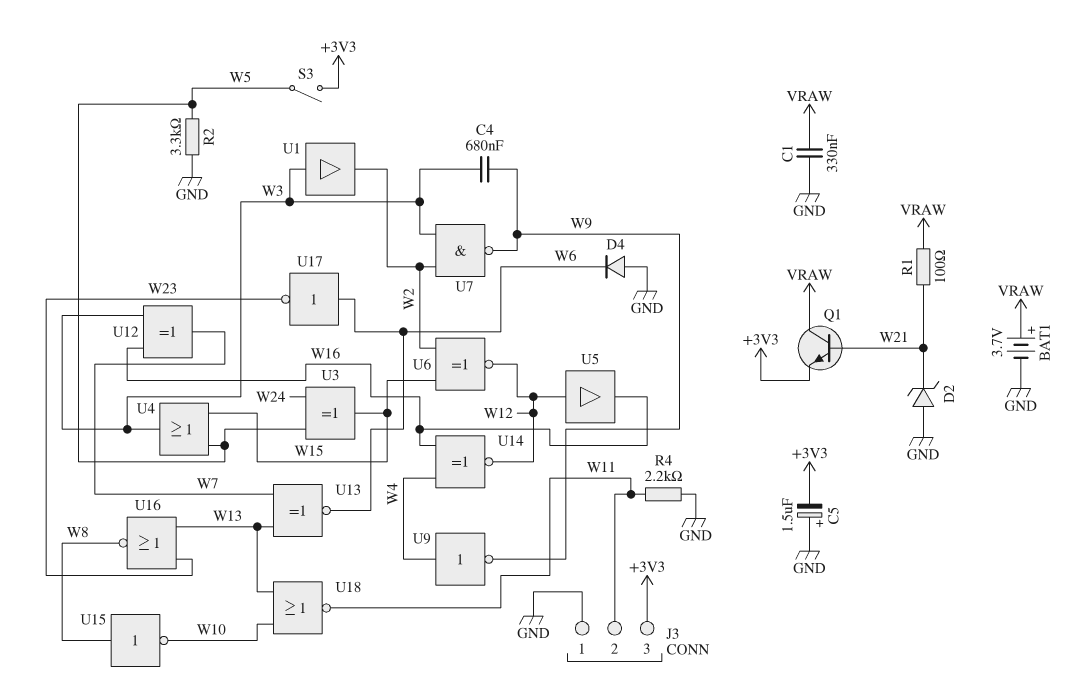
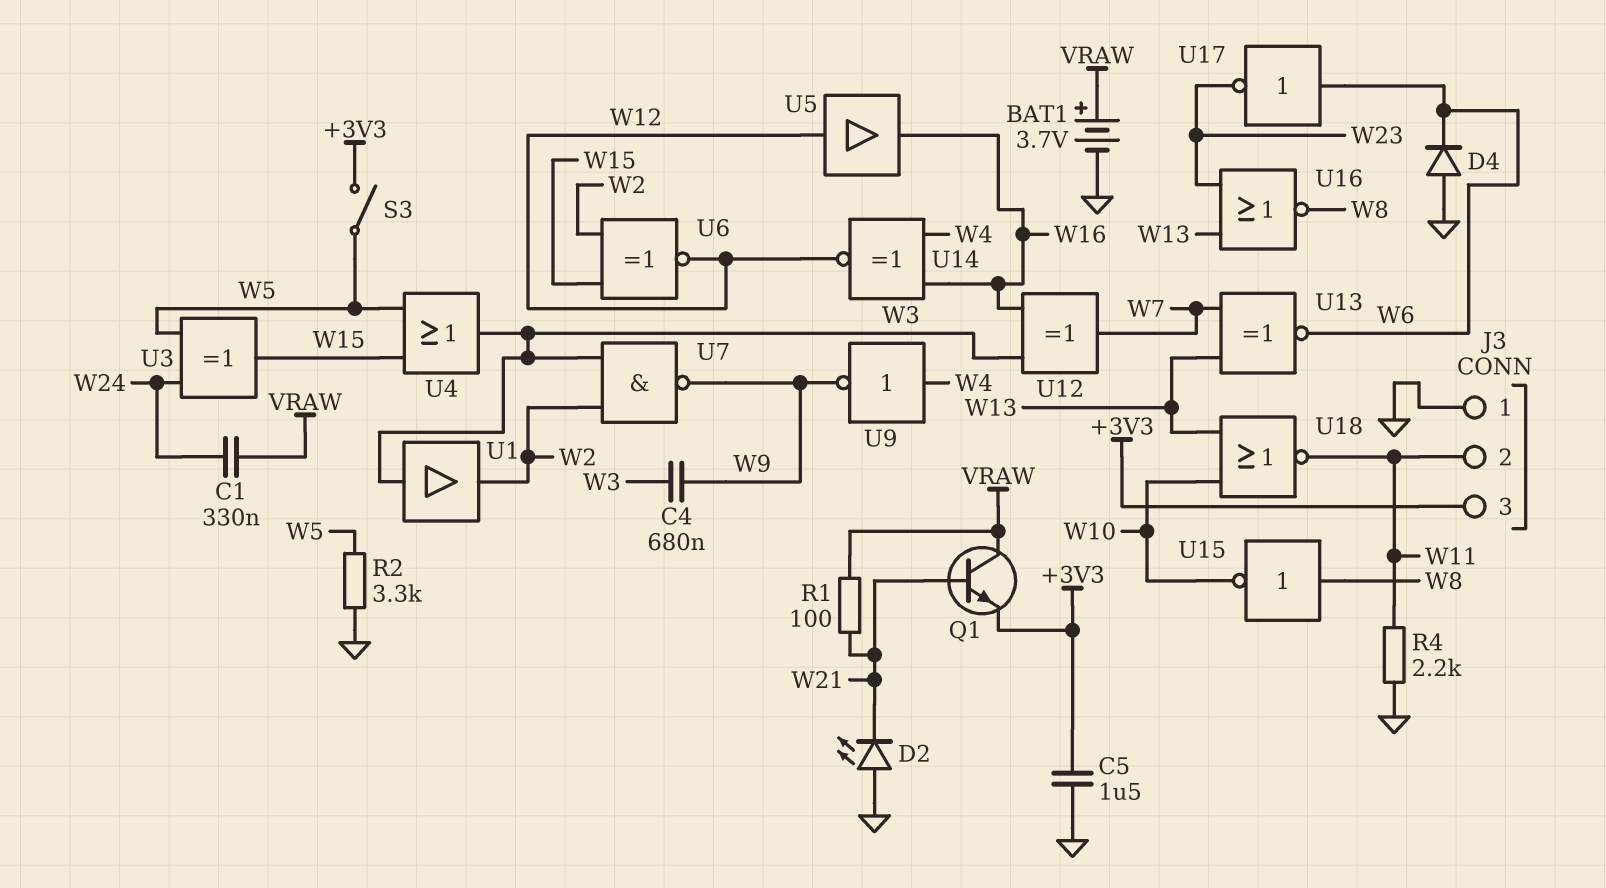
C1: 330nF (GND, VRAW) -> 330nF (VRAW, W24)
C5: 1.5uF (plus GND, minus +3V3) -> 1.5uF (+3V3, GND)
D2: zener (A GND, K W21) -> LED (A GND, K W21)

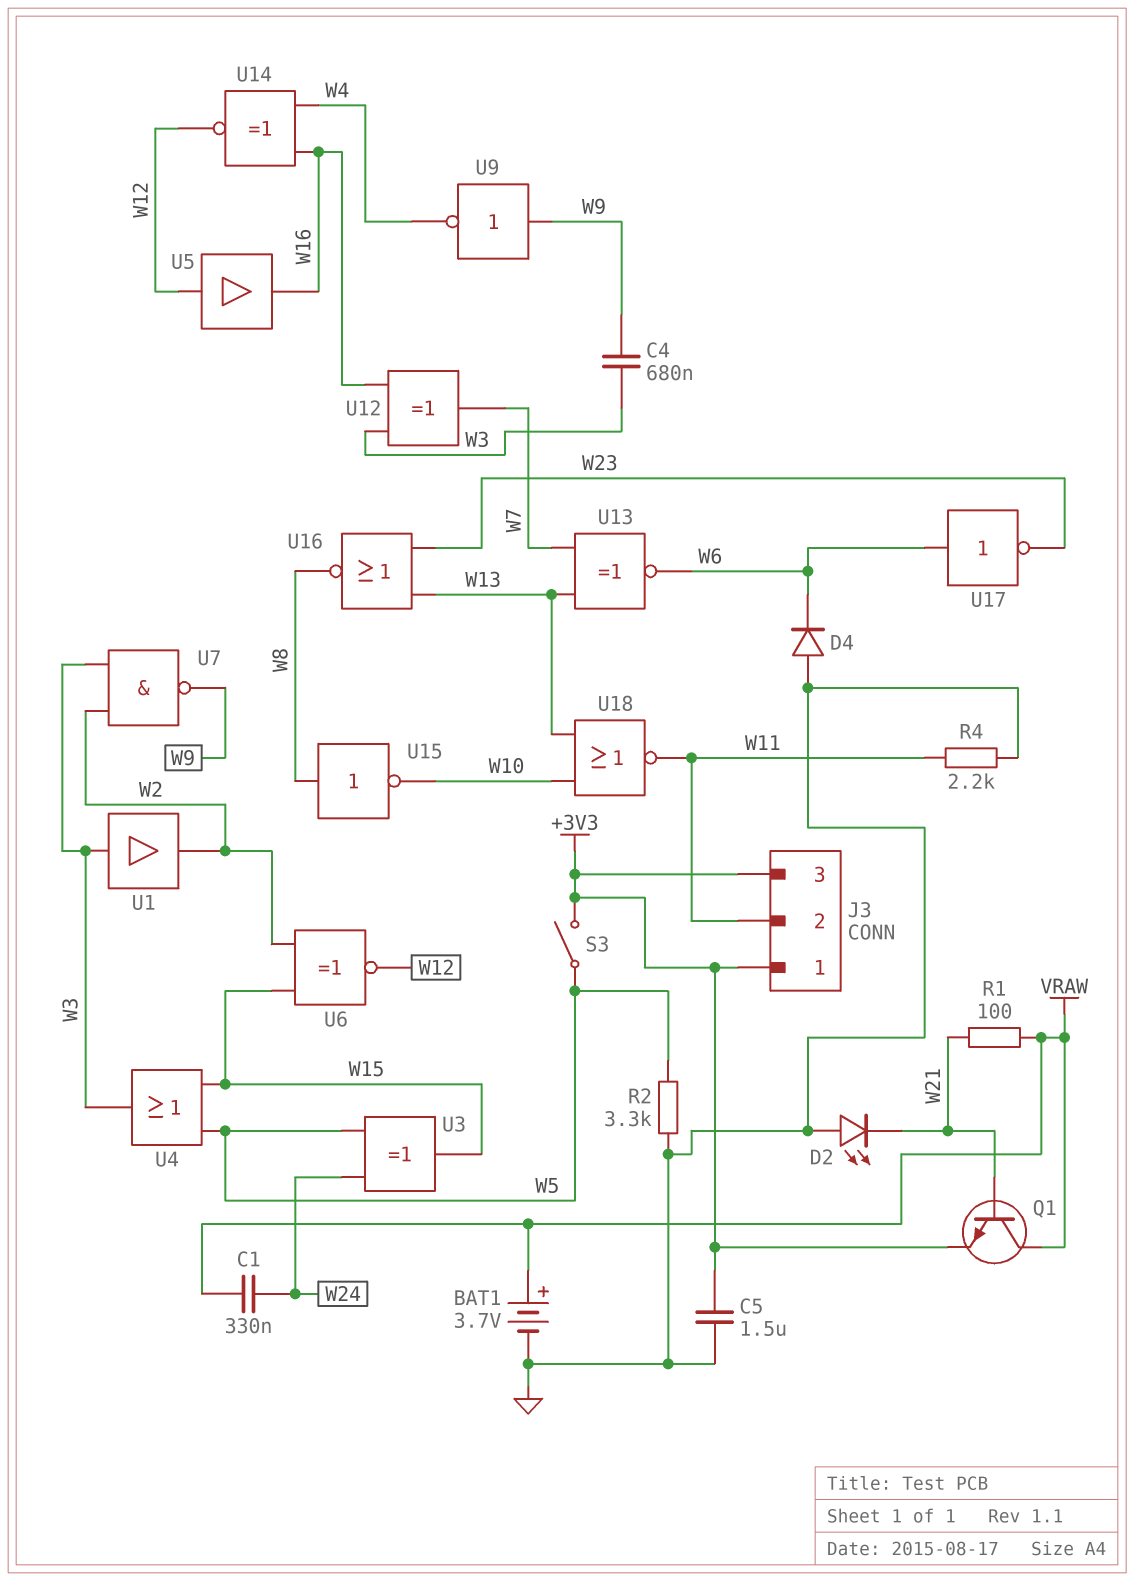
J3 pin 1: GND -> +3V3
U9: NOT (in W4, out W9) -> NOT (in W9, out W4)

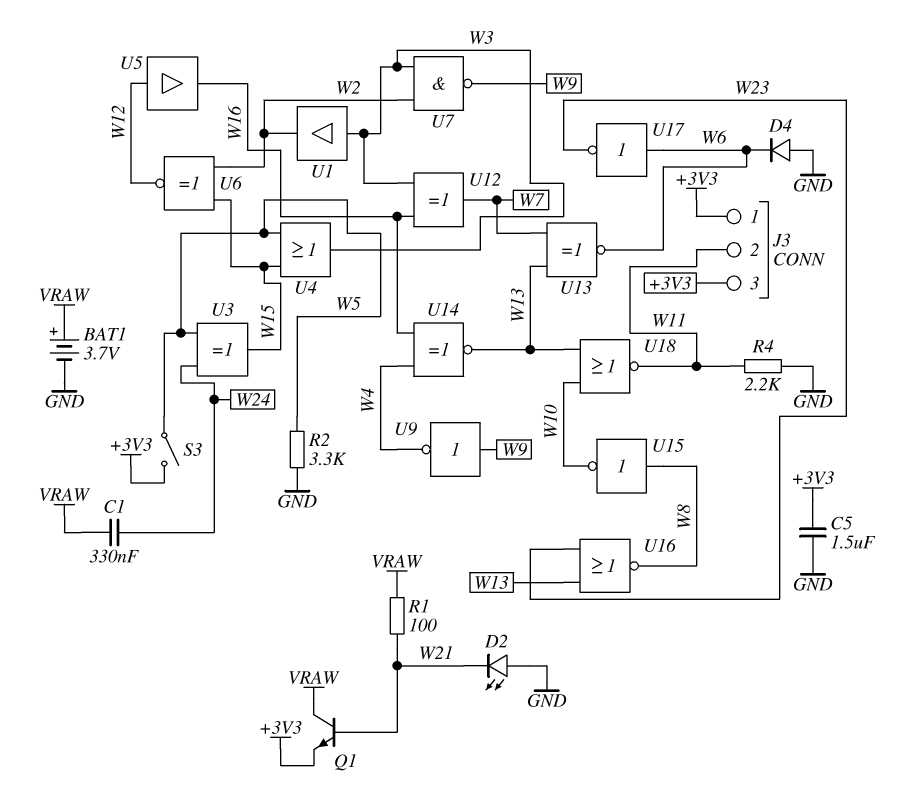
C4: 680nF (W3, W9) -> none
U14: XNOR (in W4, in W16, out W12) -> XNOR (in W4, in W16, out W13)

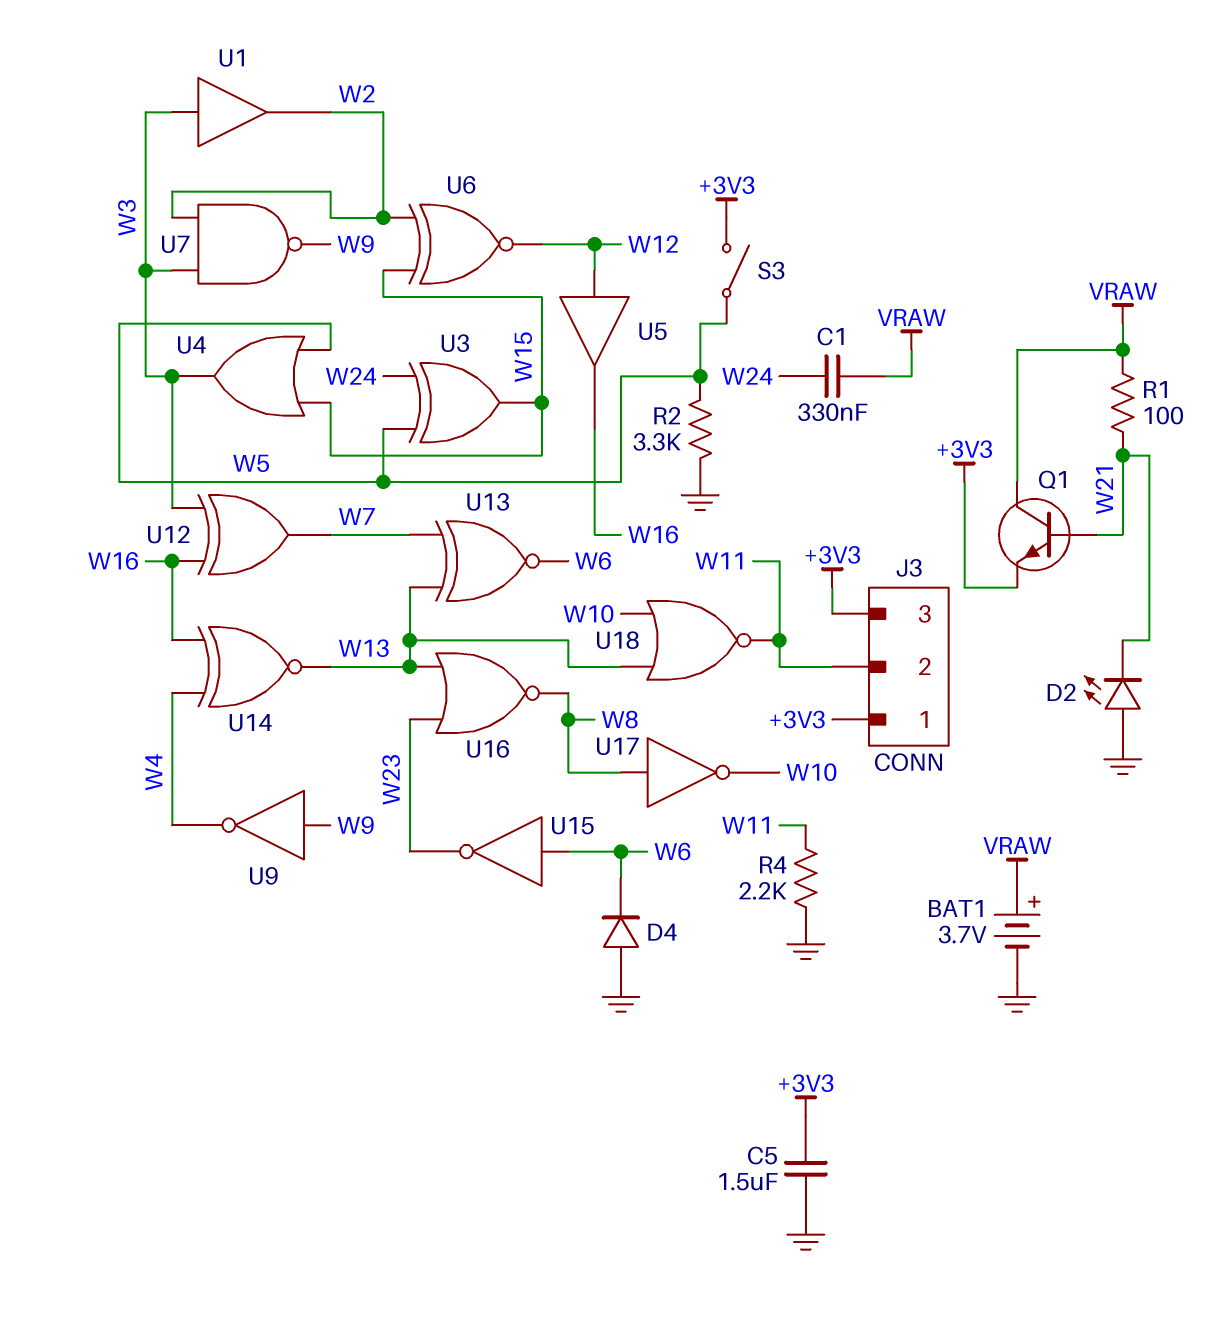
U15: NOT (in W8, out W10) -> NOT (in W6, out W23)
U17: NOT (in W6, out W23) -> NOT (in W8, out W10)

